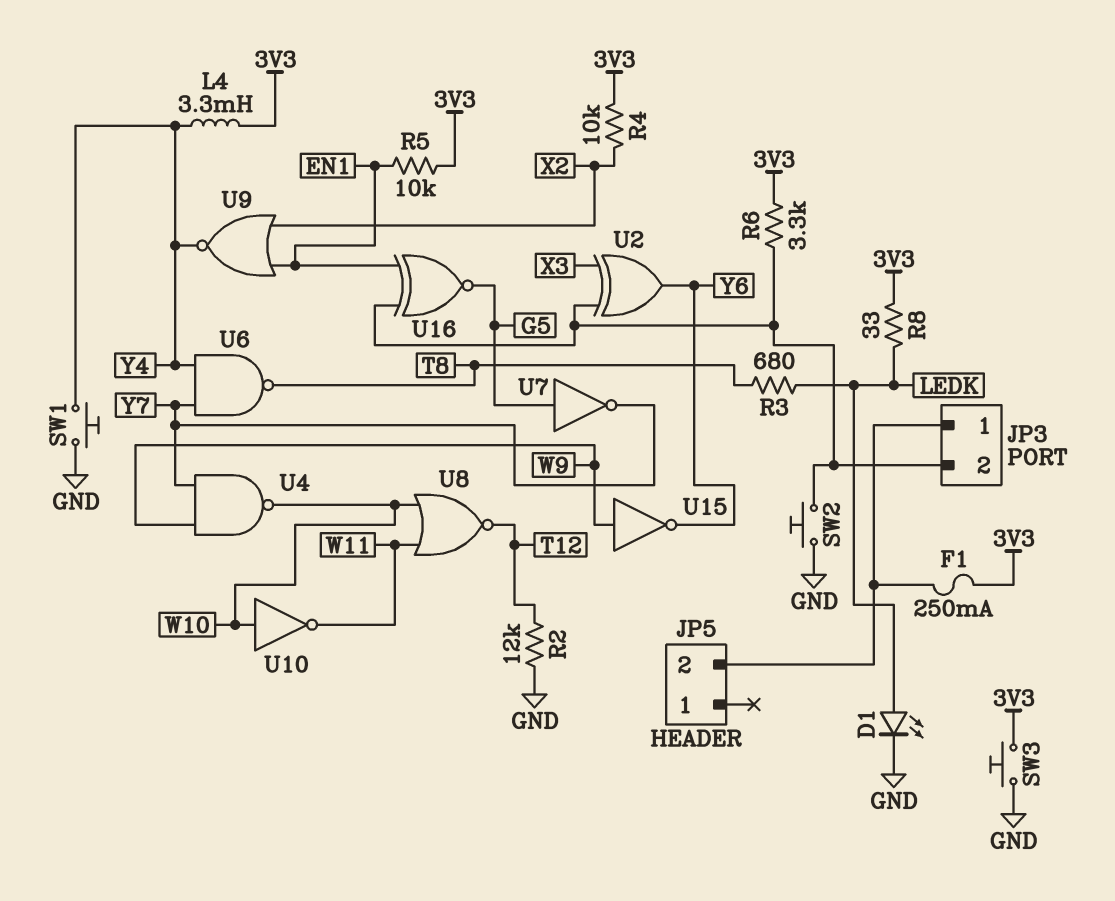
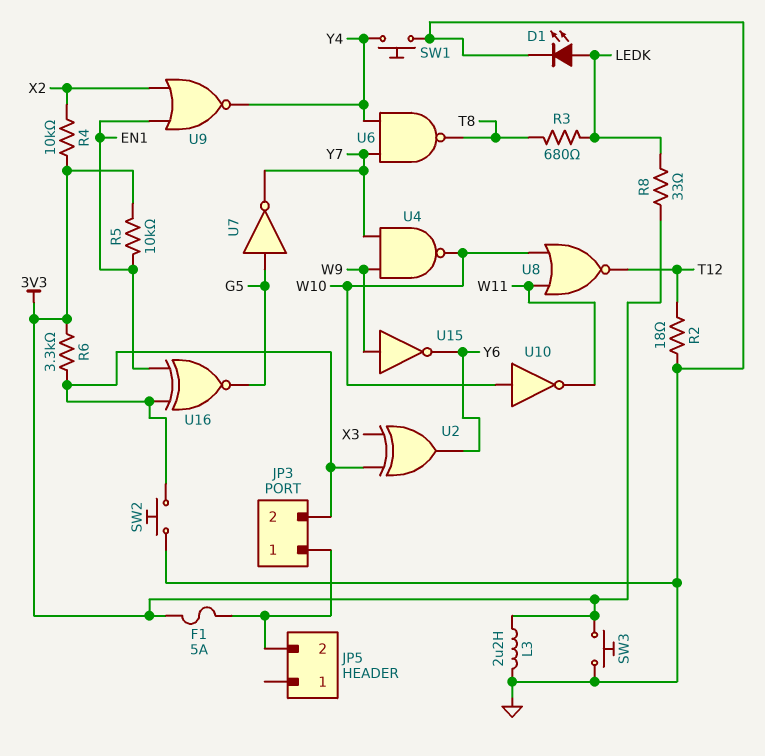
F1: 250mA (3V3, JP3/1) -> 5A (3V3, JP3/1)
L3: none -> 2.2uH (3V3, GND)
L4: 3.3mH (3V3, Y4) -> none
R2: 12k (GND, T12) -> 18 (GND, T12)

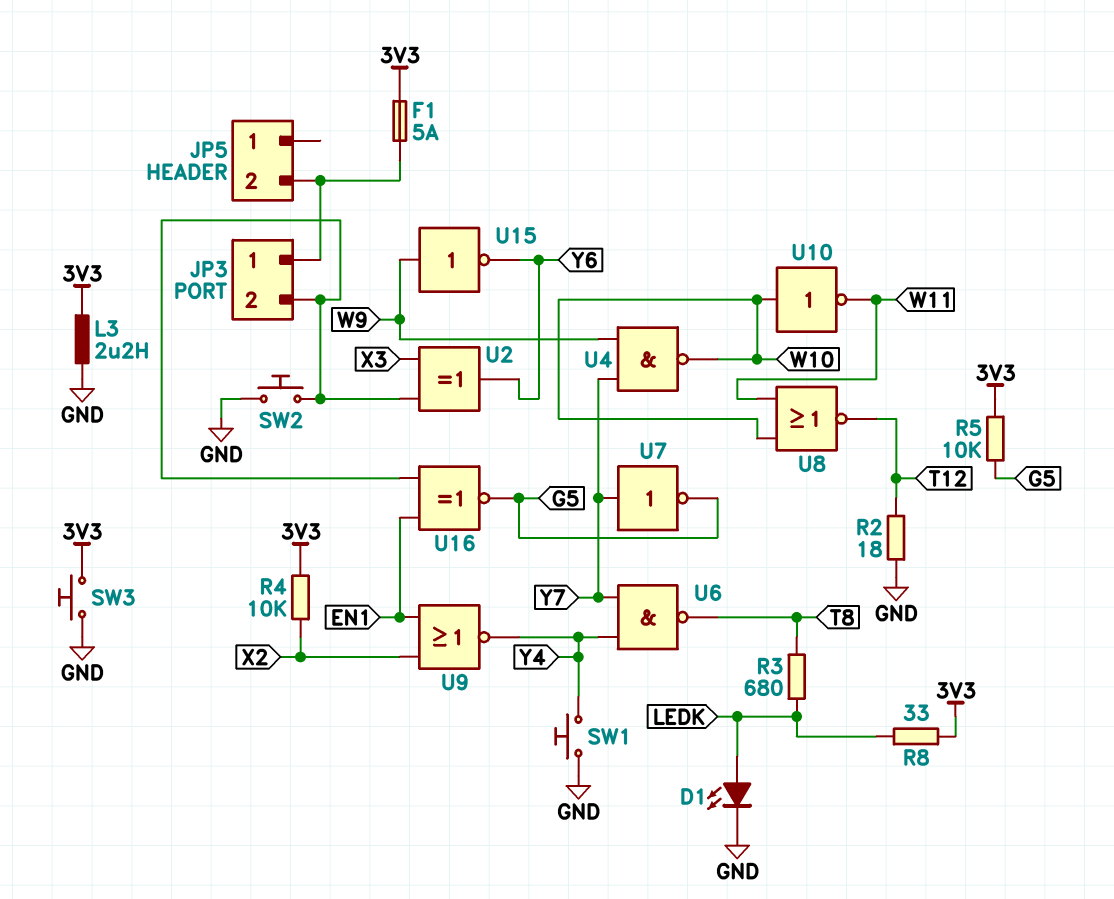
R5: 10k (3V3, EN1) -> 10k (3V3, G5)
R6: 3.3k (3V3, JP3/2) -> none
U7: NOT (in G5, out Y7) -> NOT (in Y7, out G5)

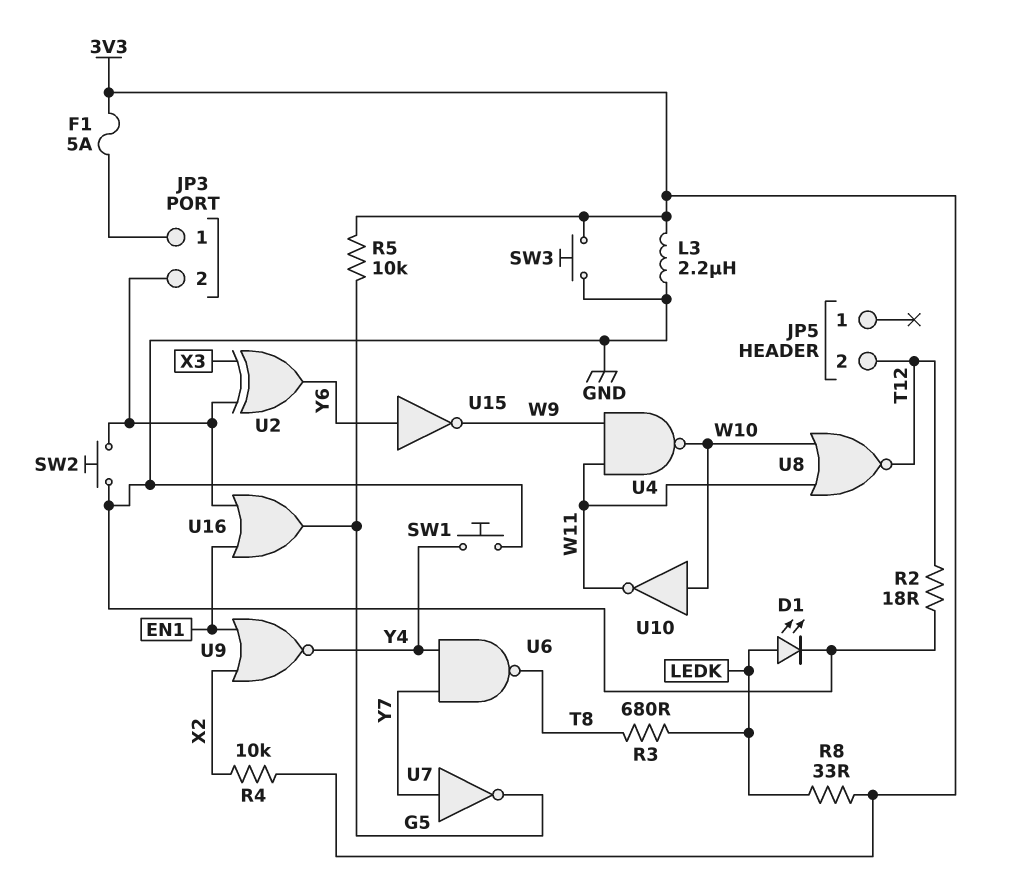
JP5 pin 2: JP3/1 -> T12
U4: NAND (in W9, in Y7, out W10) -> NAND (in W9, in W11, out W10)
U15: NOT (in W9, out Y6) -> NOT (in Y6, out W9)
U16: XNOR (in EN1, in JP3/2, out G5) -> OR (in EN1, in JP3/2, out G5)

